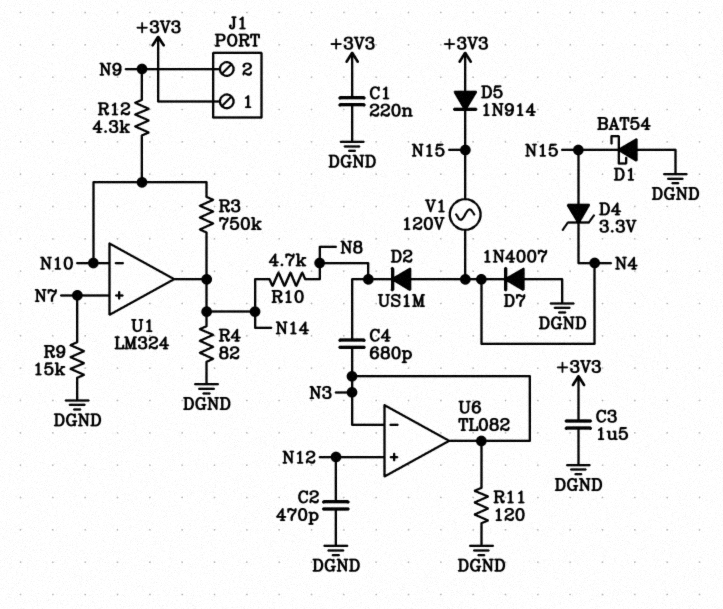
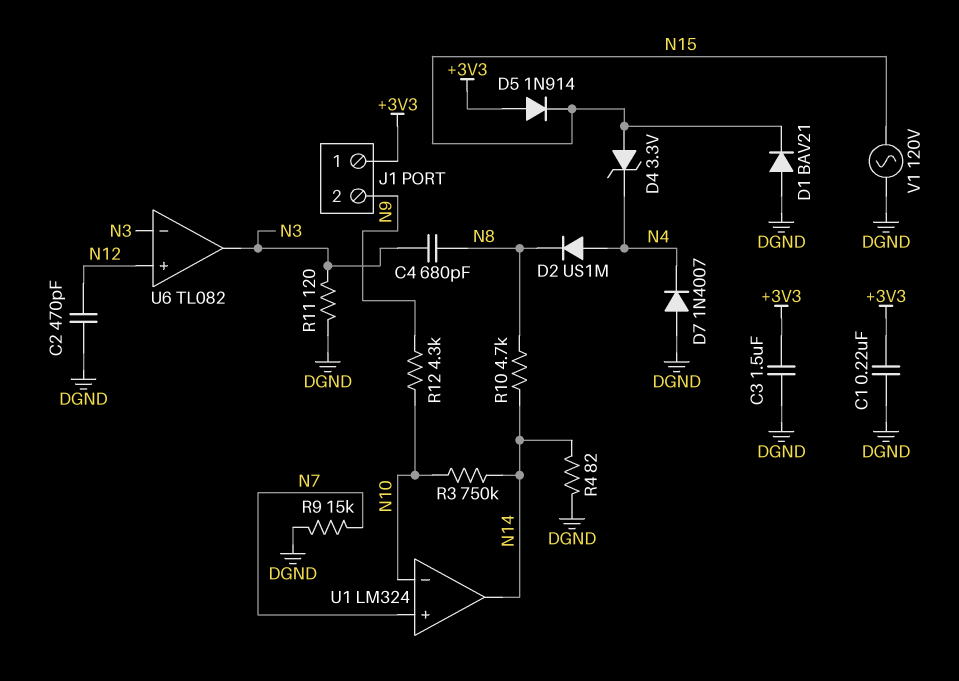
D1: schottky BAT54 (A DGND, K N15) -> diode BAV21 (A DGND, K N15)
V1: AC 120V (N4, N15) -> AC 120V (DGND, N15)

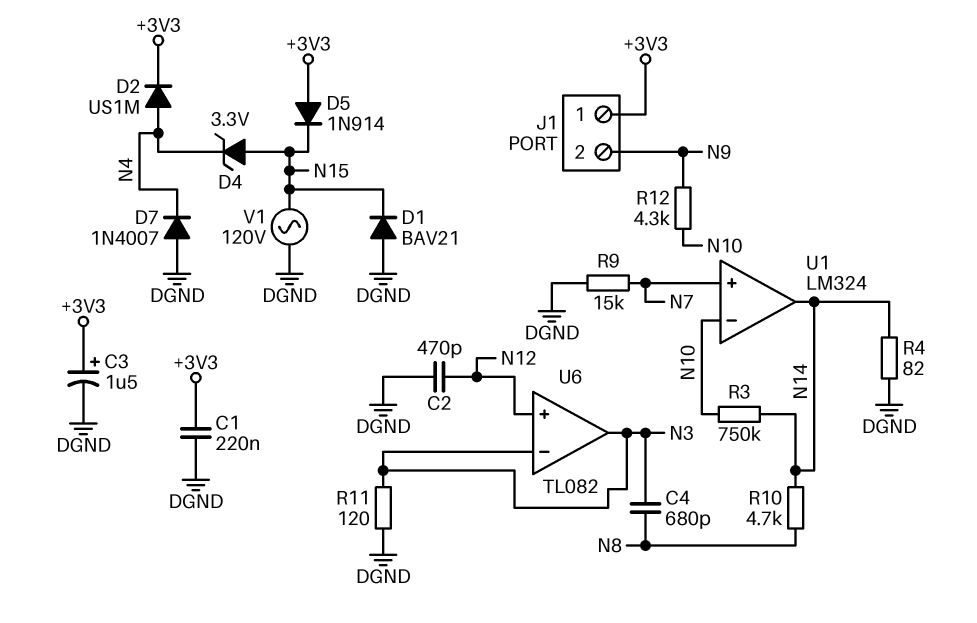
C3: 1.5uF (+3V3, DGND) -> 1.5uF (plus +3V3, minus DGND)
D2: diode US1M (A N4, K N8) -> diode US1M (A N4, K +3V3)

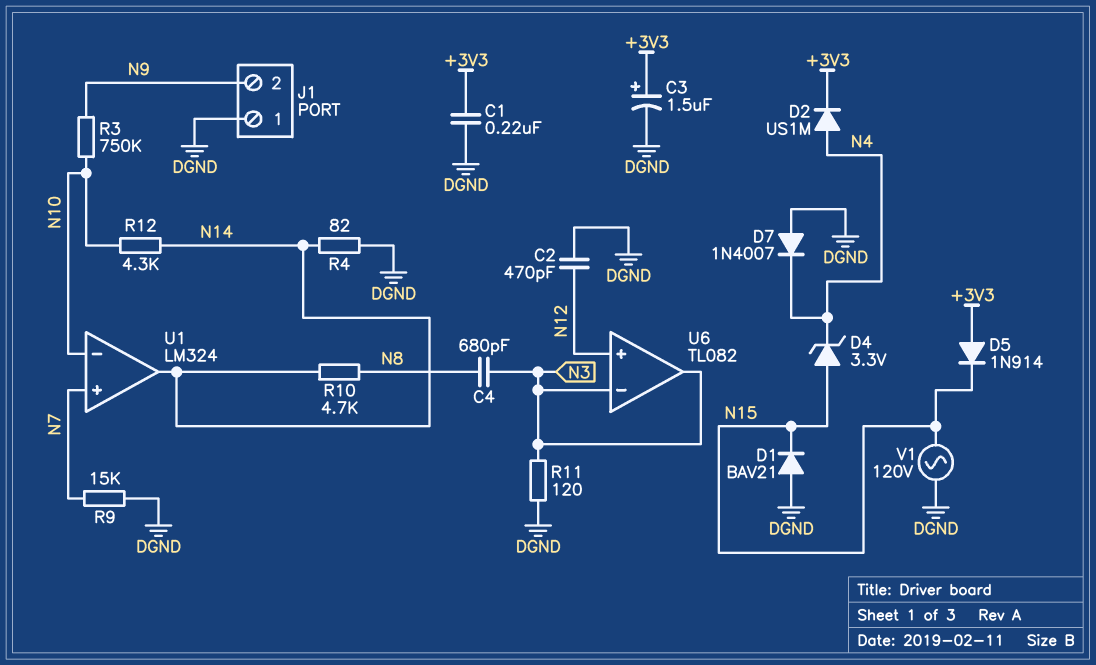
J1 pin 1: +3V3 -> DGND
R3: 750k (N10, N14) -> 750k (N9, N10)
R12: 4.3k (N9, N10) -> 4.3k (N10, N14)

